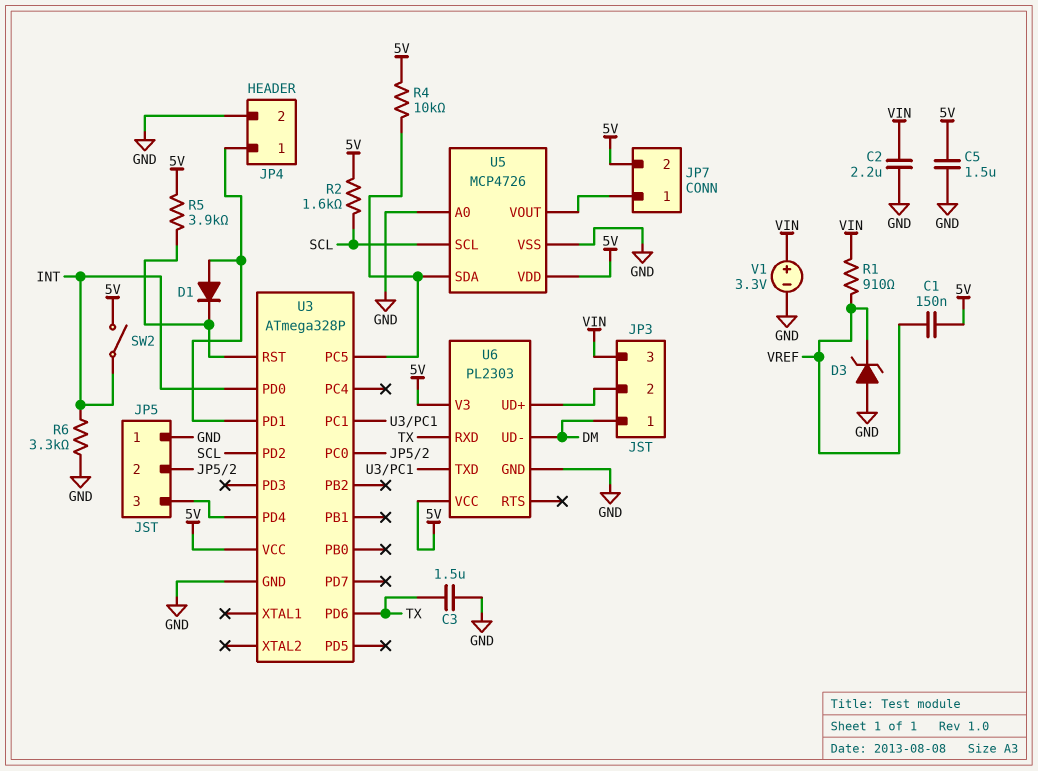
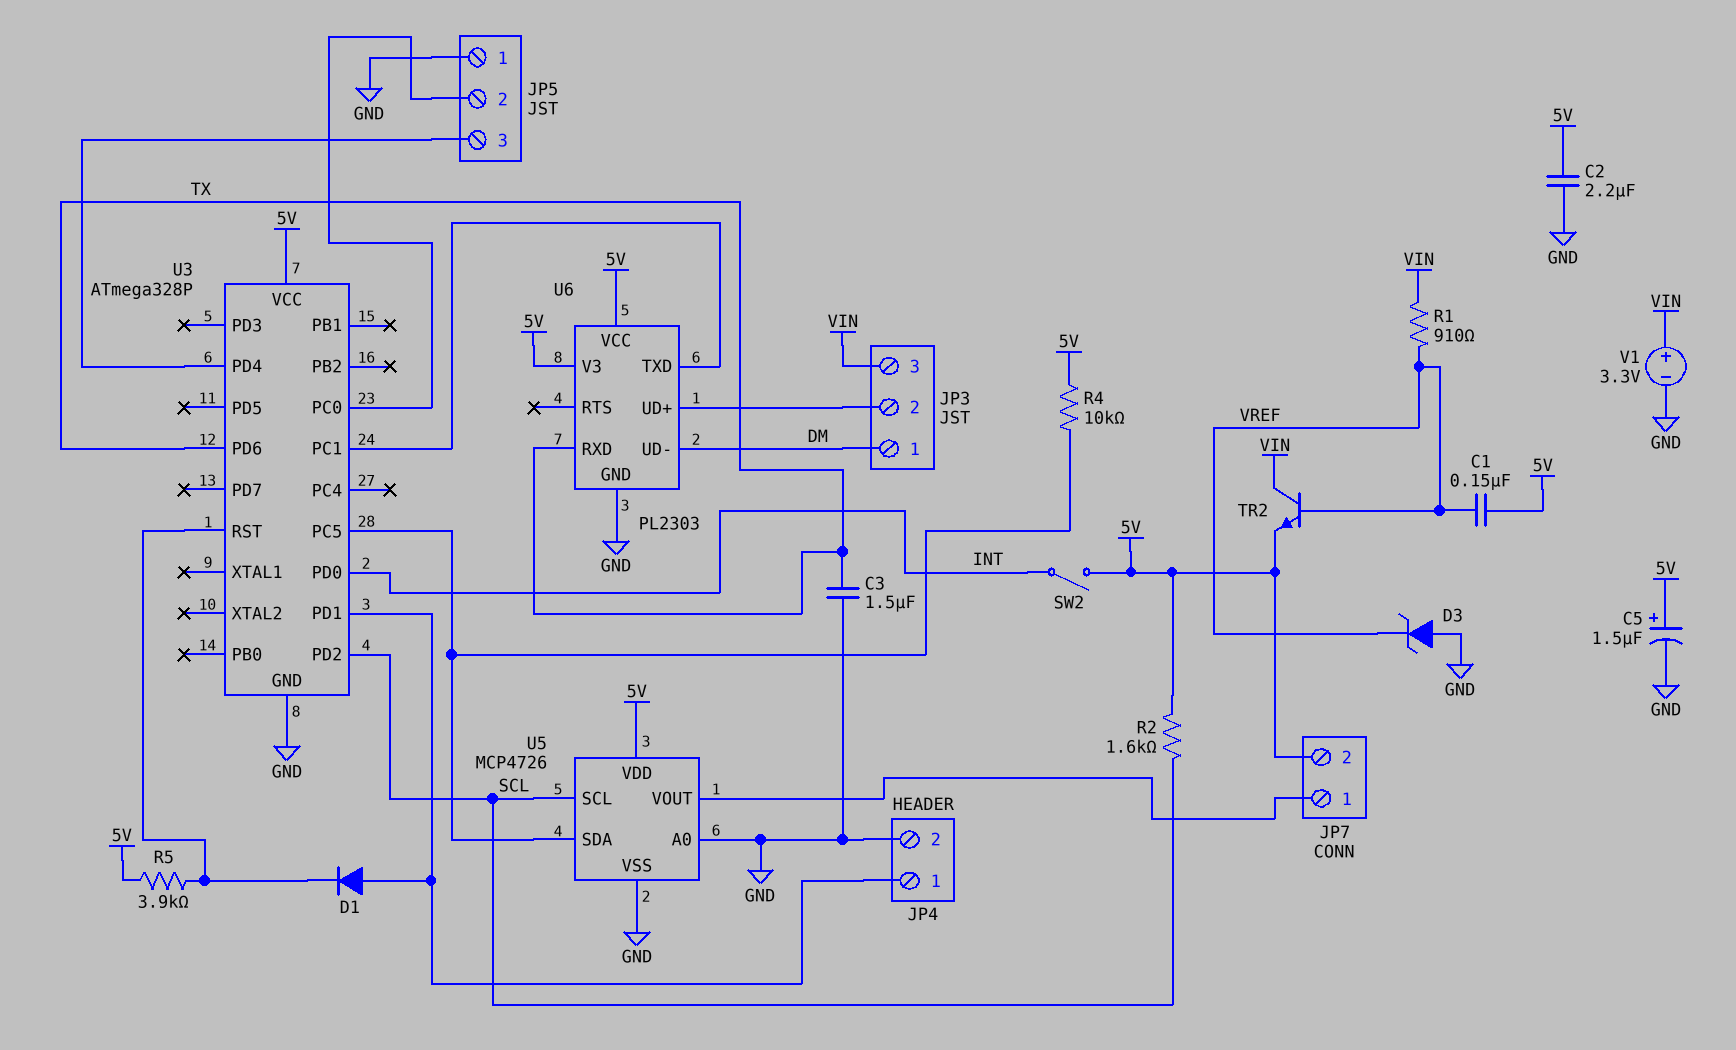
C2: 2.2uF (GND, VIN) -> 2.2uF (5V, GND)
C5: 1.5uF (5V, GND) -> 1.5uF (plus 5V, minus GND)
R6: 3.3k (GND, INT) -> none
TR2: none -> NPN (B VREF, C VIN, E 5V)

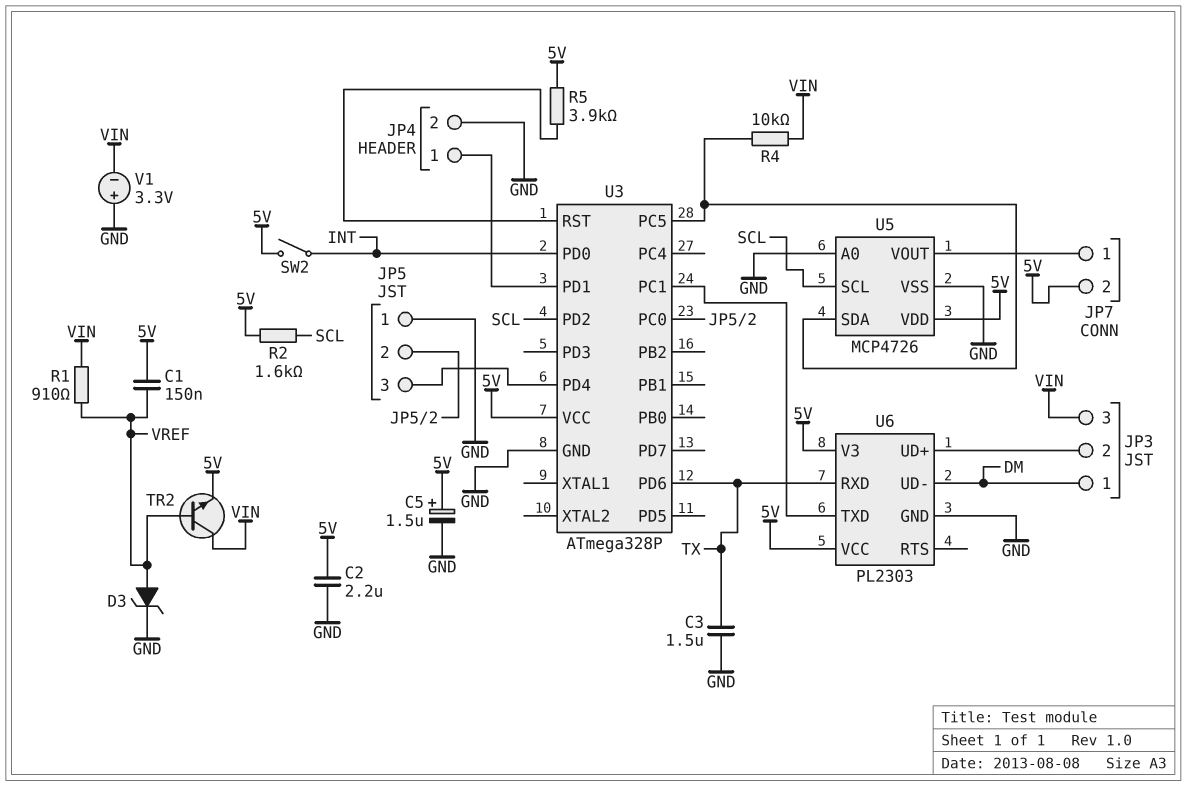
D1: diode (A JP4/1, K U3/RST) -> none
D3: zener (A GND, K VREF) -> zener (A VREF, K GND)
R4: 10k (5V, U3/PC5) -> 10k (U3/PC5, VIN)
V1: 3.3V (plus VIN, minus GND) -> 3.3V (plus GND, minus VIN)

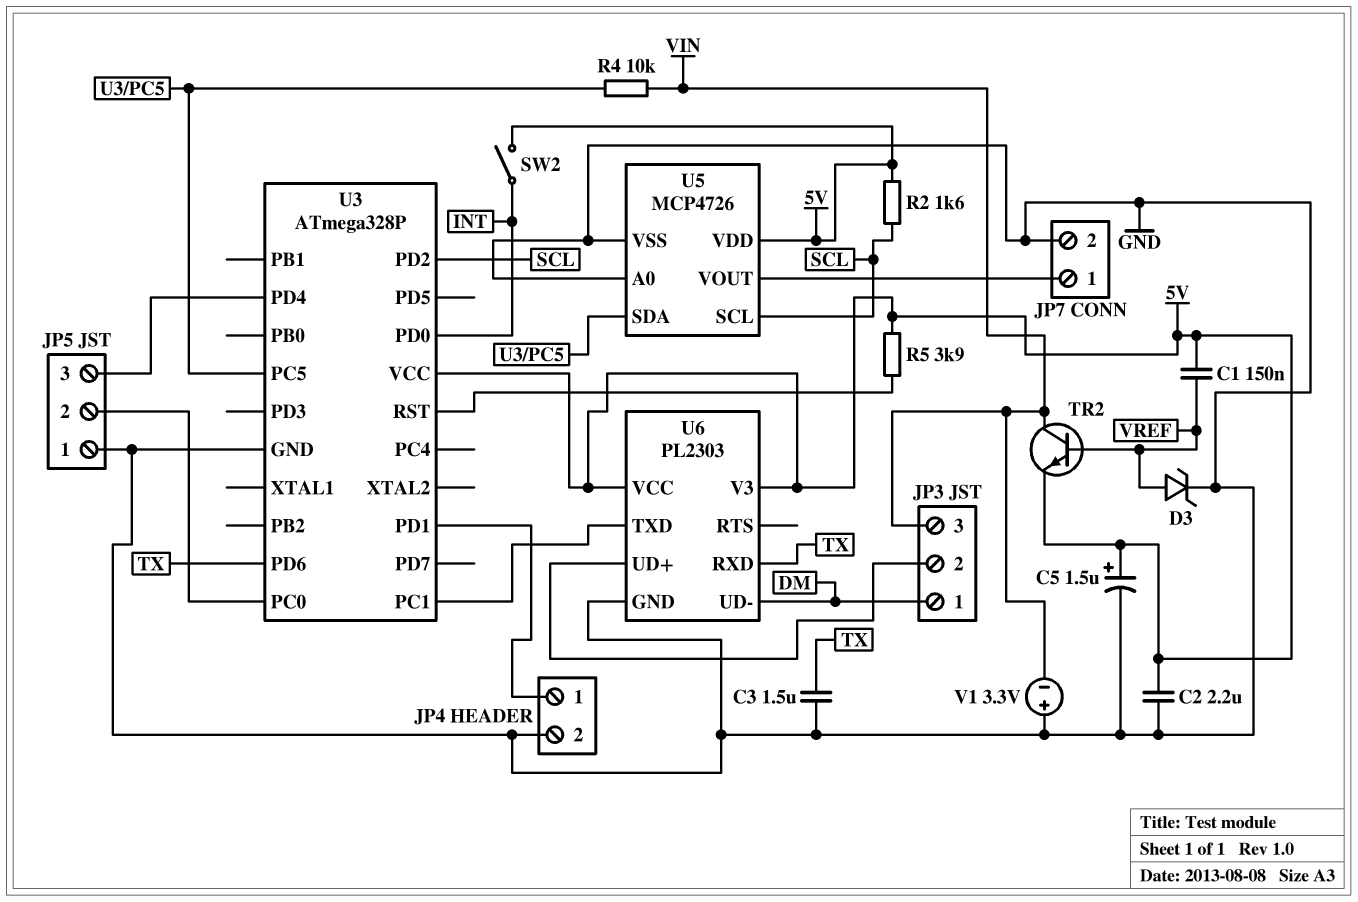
JP7 pin 2: 5V -> GND
R1: 910 (VIN, VREF) -> none

